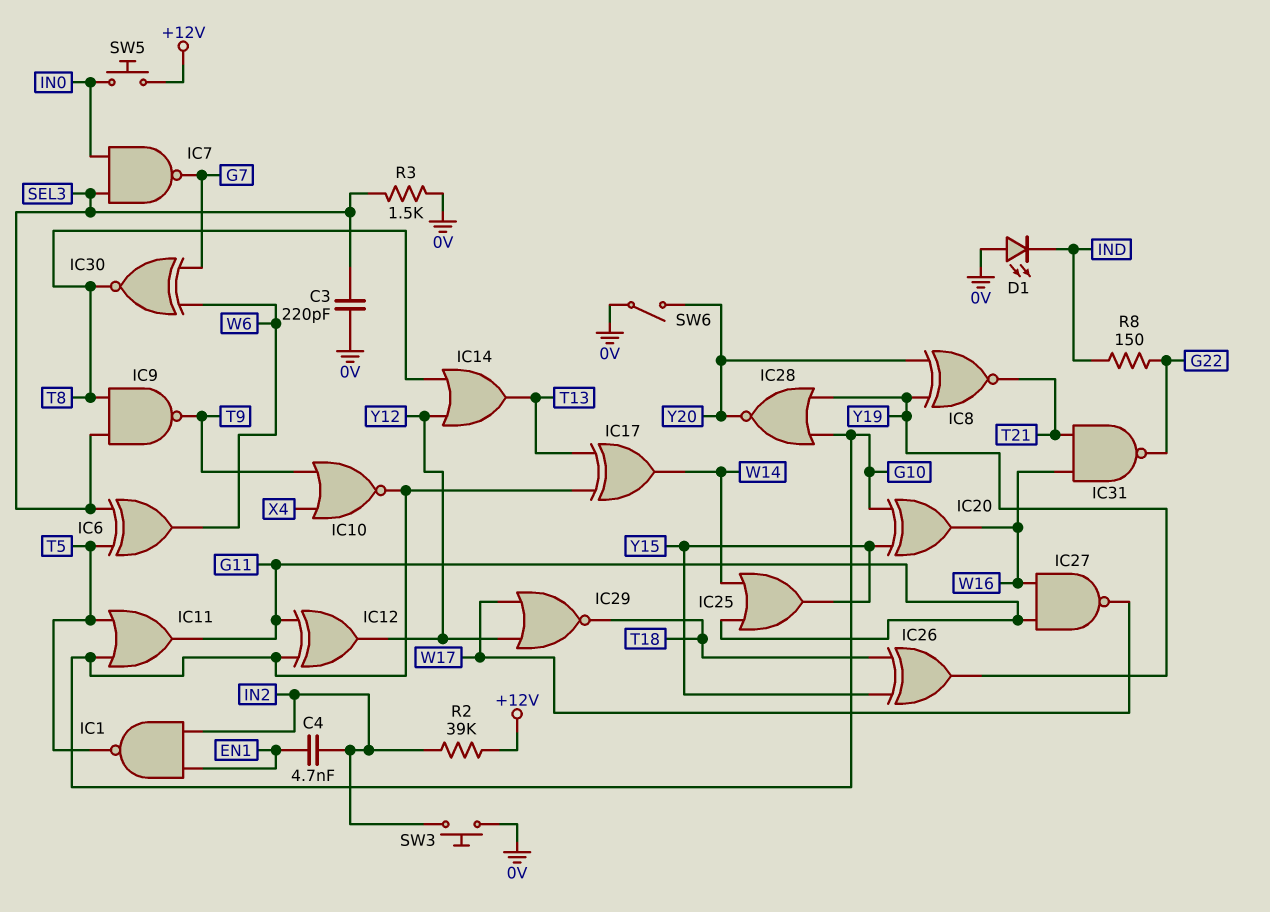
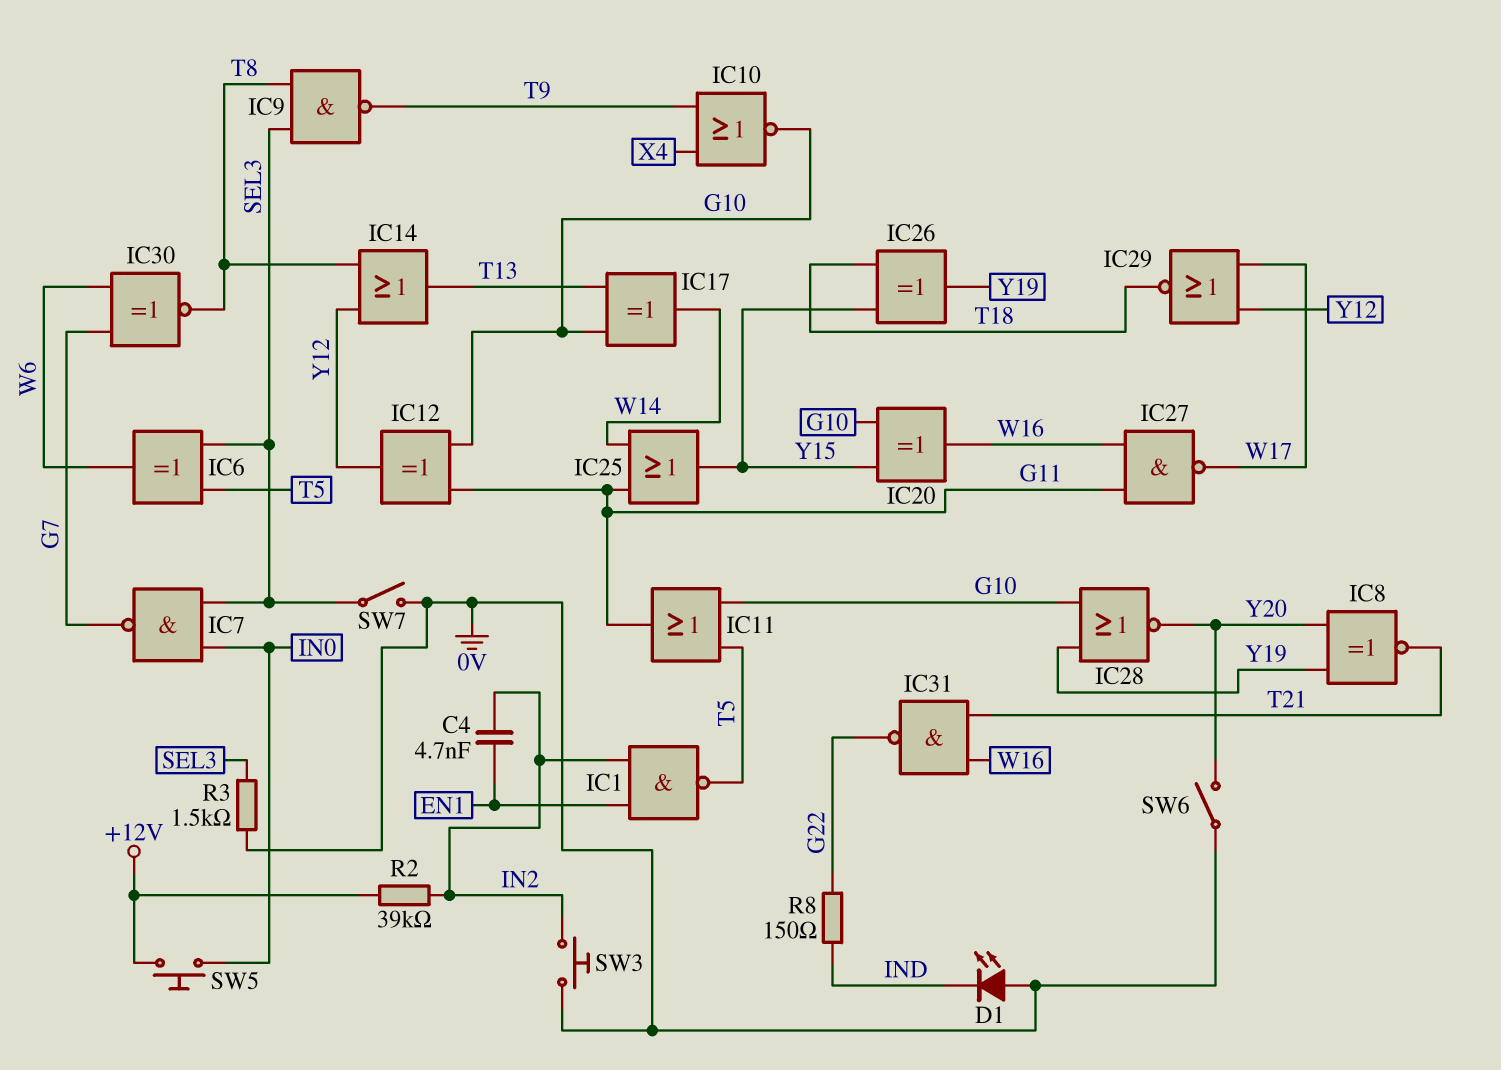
C3: 220pF (0V, SEL3) -> none
SW7: none -> switch (0V, SEL3)

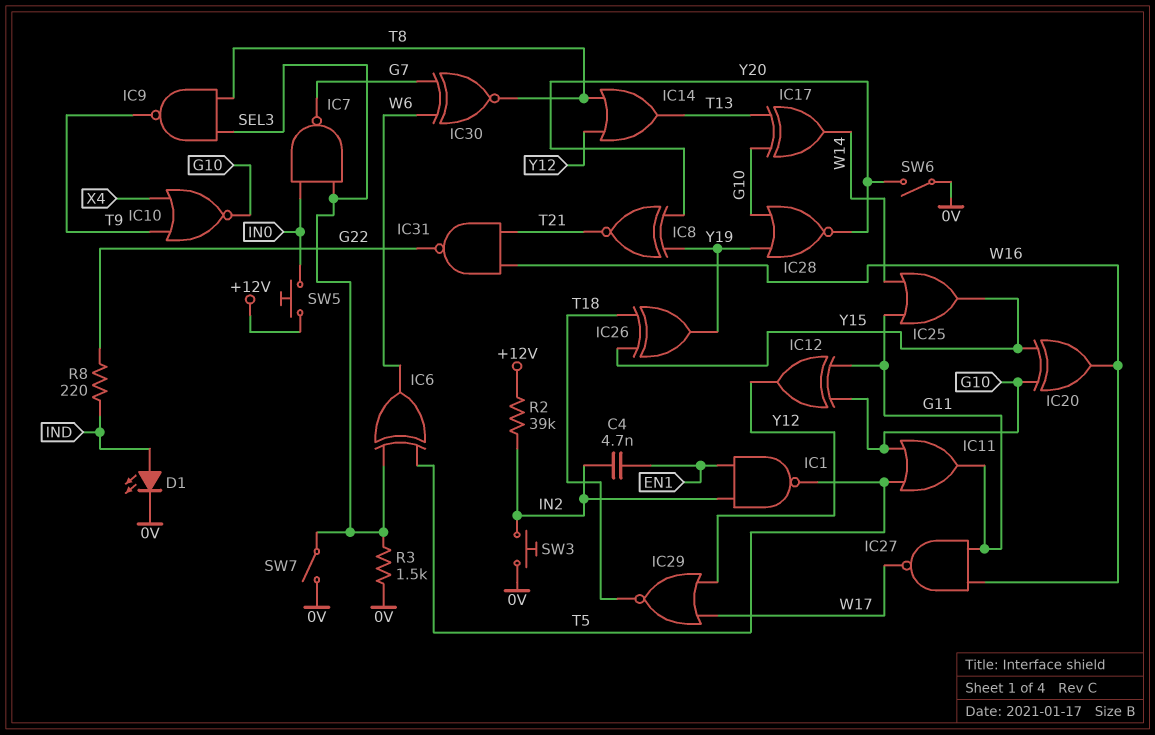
D1: LED (A 0V, K IND) -> LED (A IND, K 0V)
R8: 150 (G22, IND) -> 220 (G22, IND)

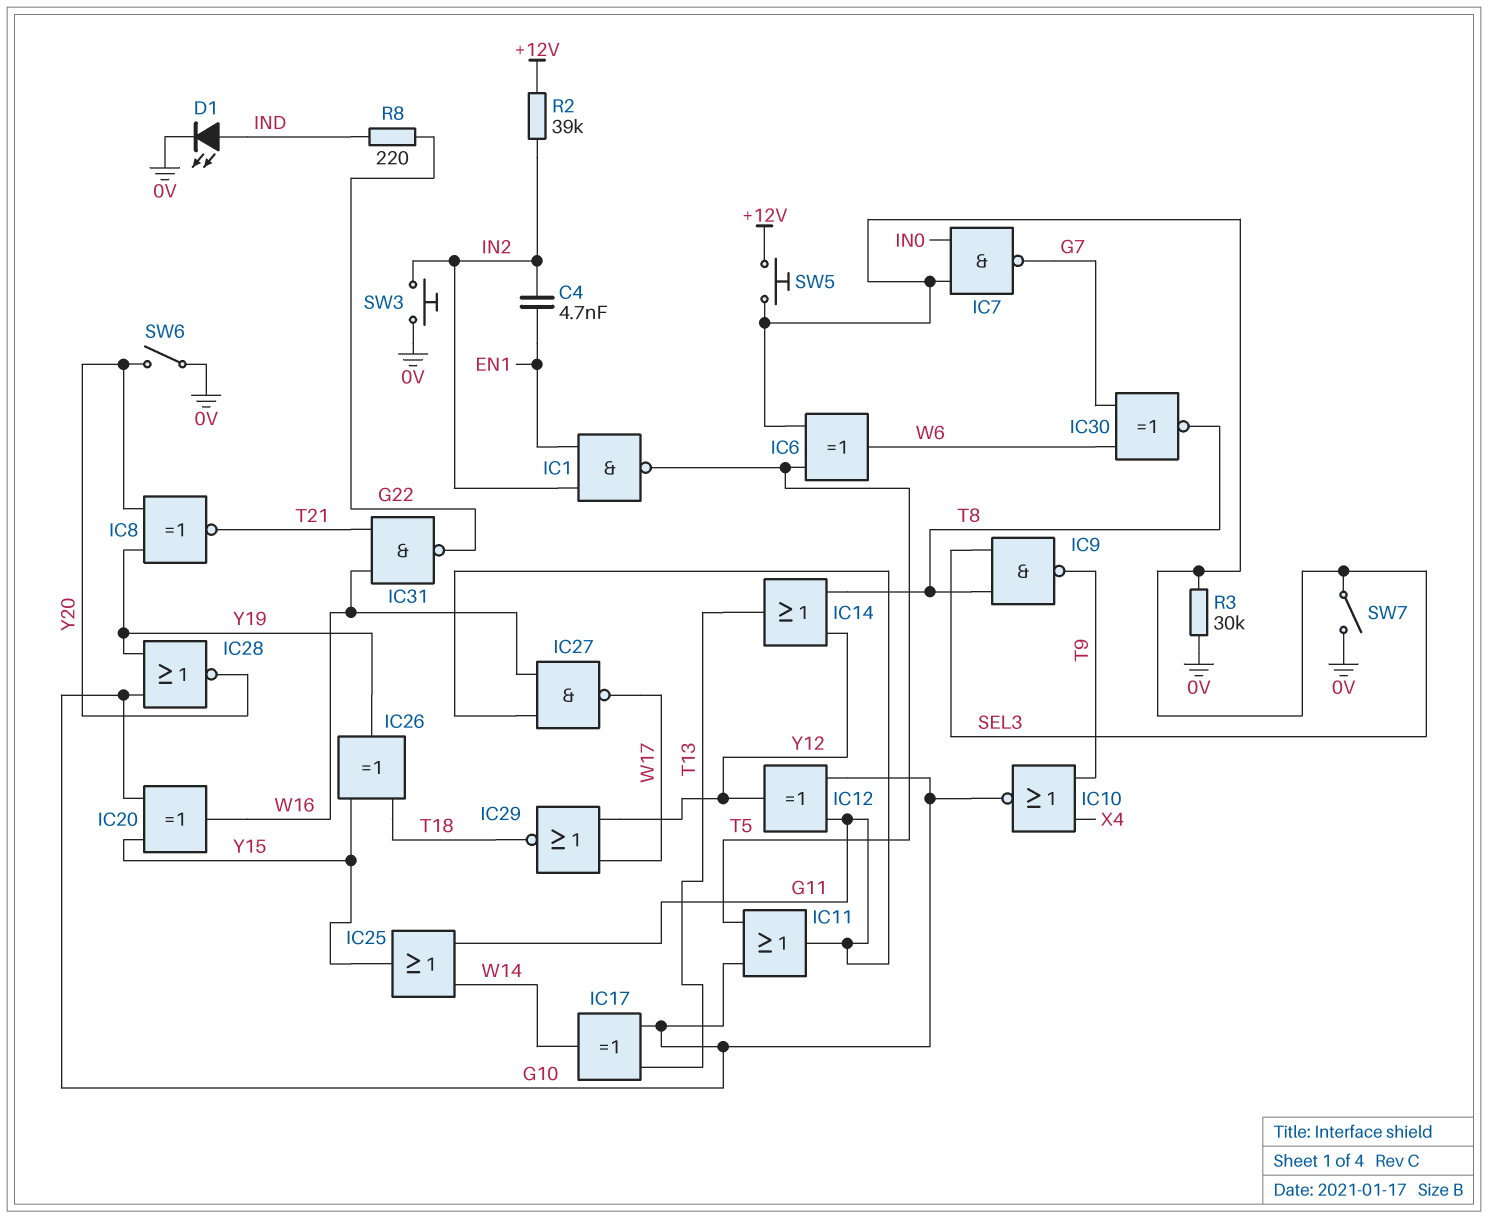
R3: 1.5k (0V, SEL3) -> 30k (0V, SEL3)
SW5: button (+12V, IN0) -> button (+12V, SEL3)

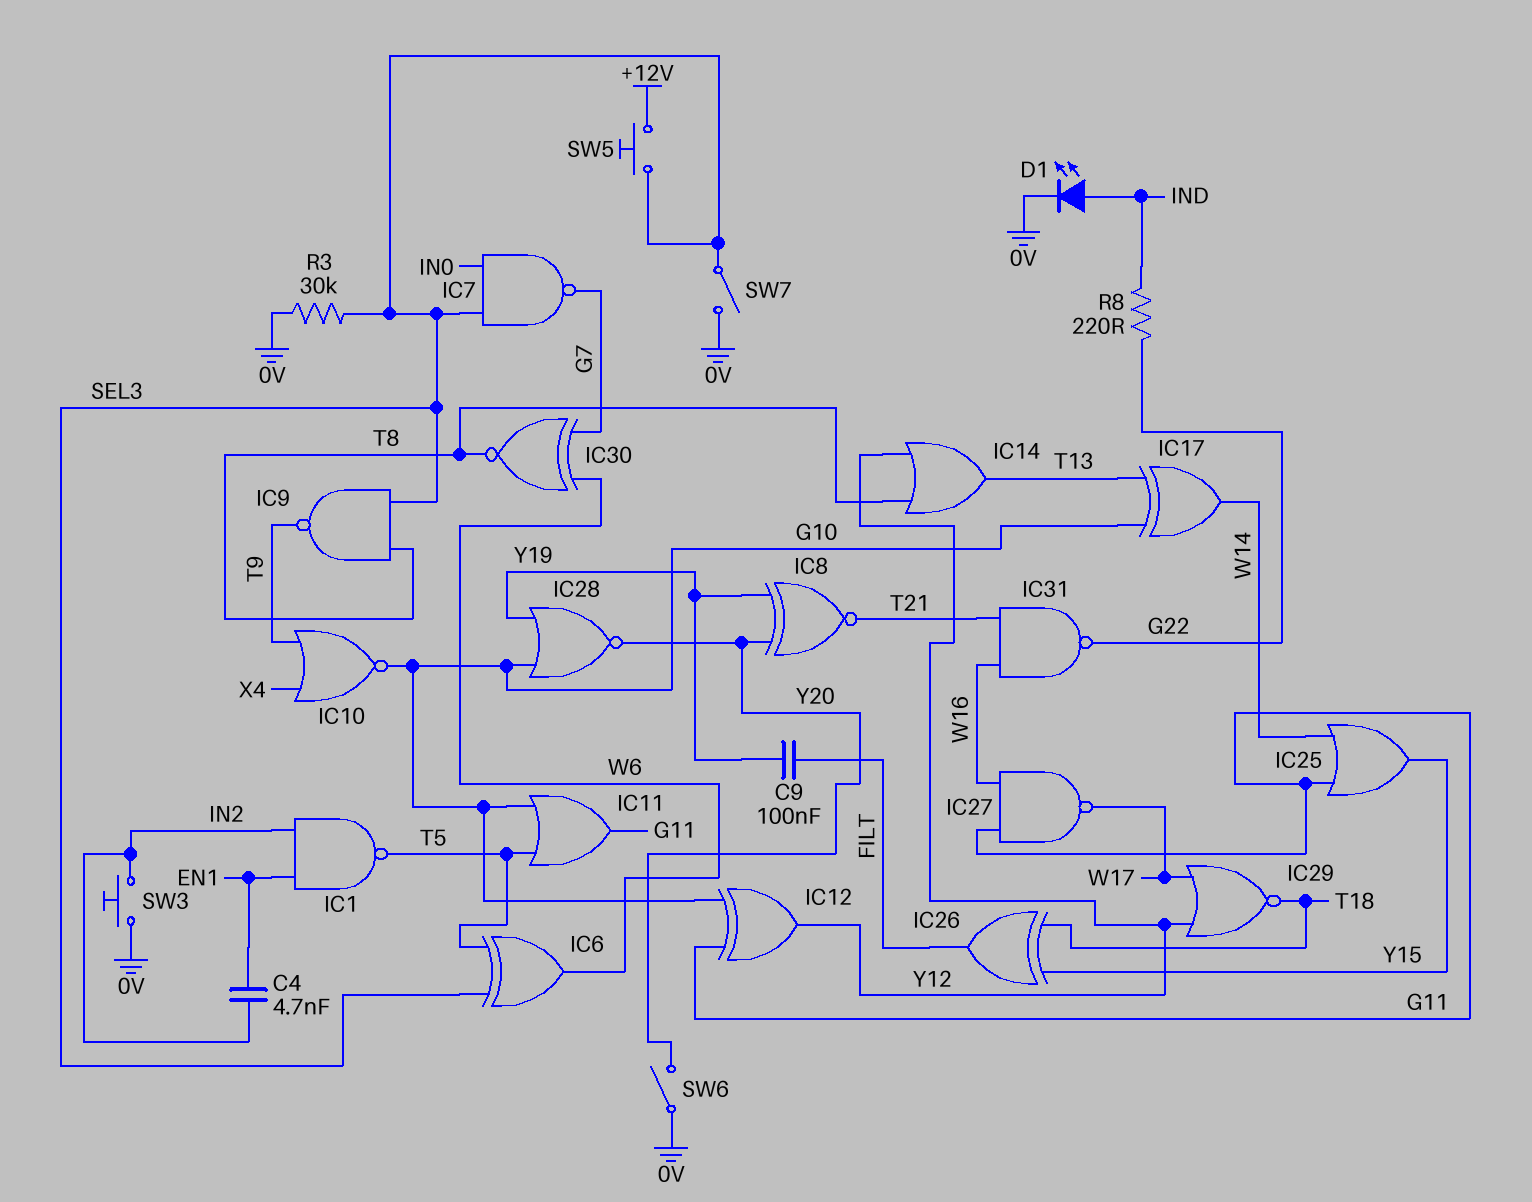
C9: none -> 100nF (FILT, Y19)
IC20: XOR (in G10, in Y15, out W16) -> none
IC26: XOR (in T18, in Y15, out Y19) -> XOR (in T18, in Y15, out FILT)
R2: 39k (+12V, IN2) -> none

